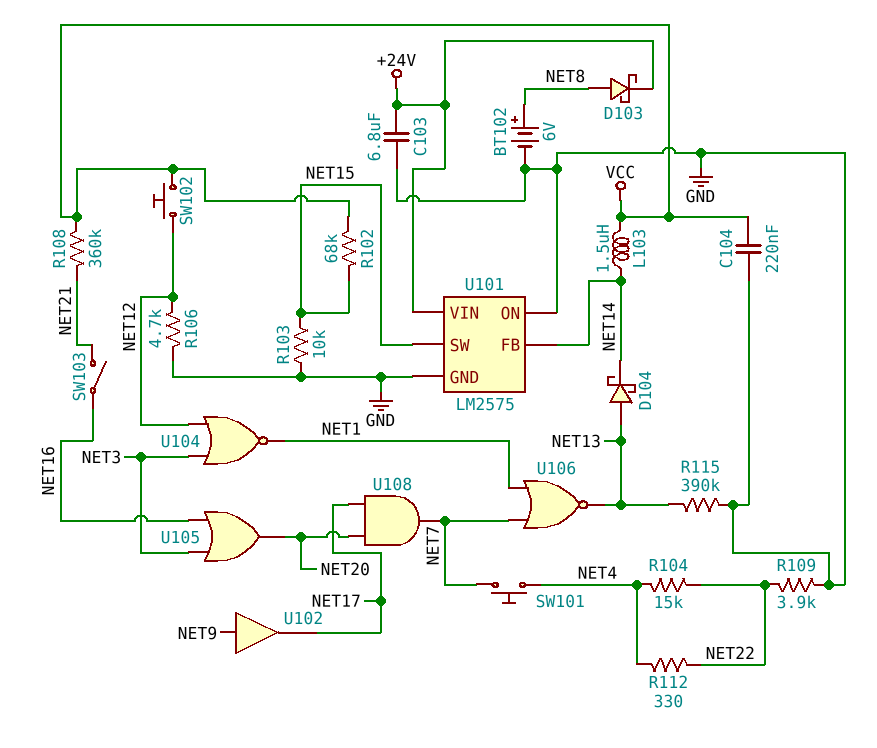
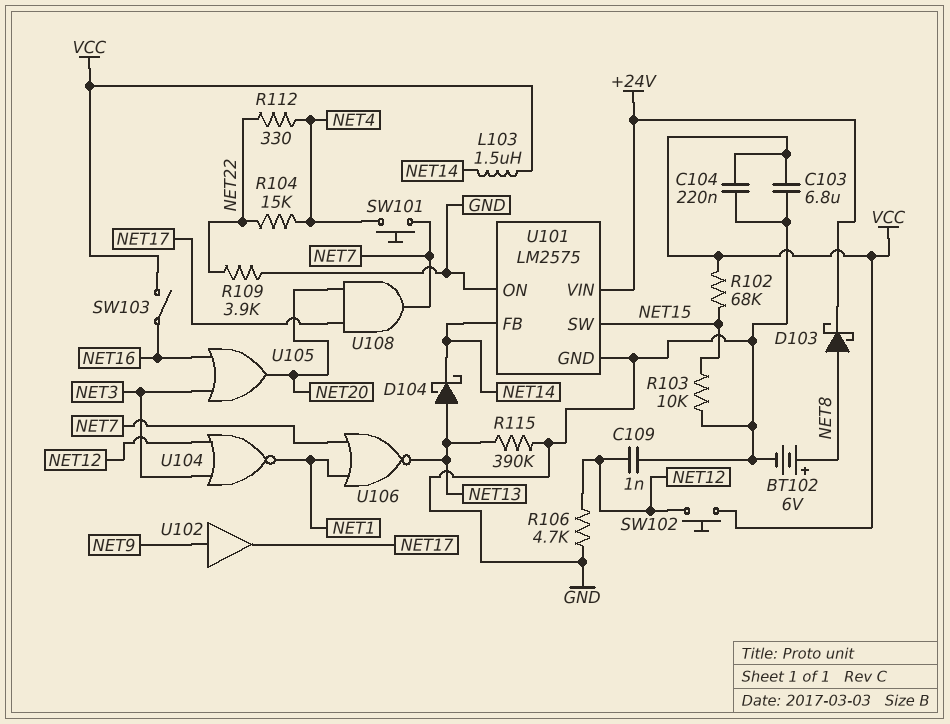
C103: 6.8uF (+24V, GND) -> 6.8uF (GND, VCC)
C109: none -> 1nF (GND, NET12)
R108: 360k (NET21, VCC) -> none
SW103: switch (NET16, NET21) -> switch (NET16, VCC)

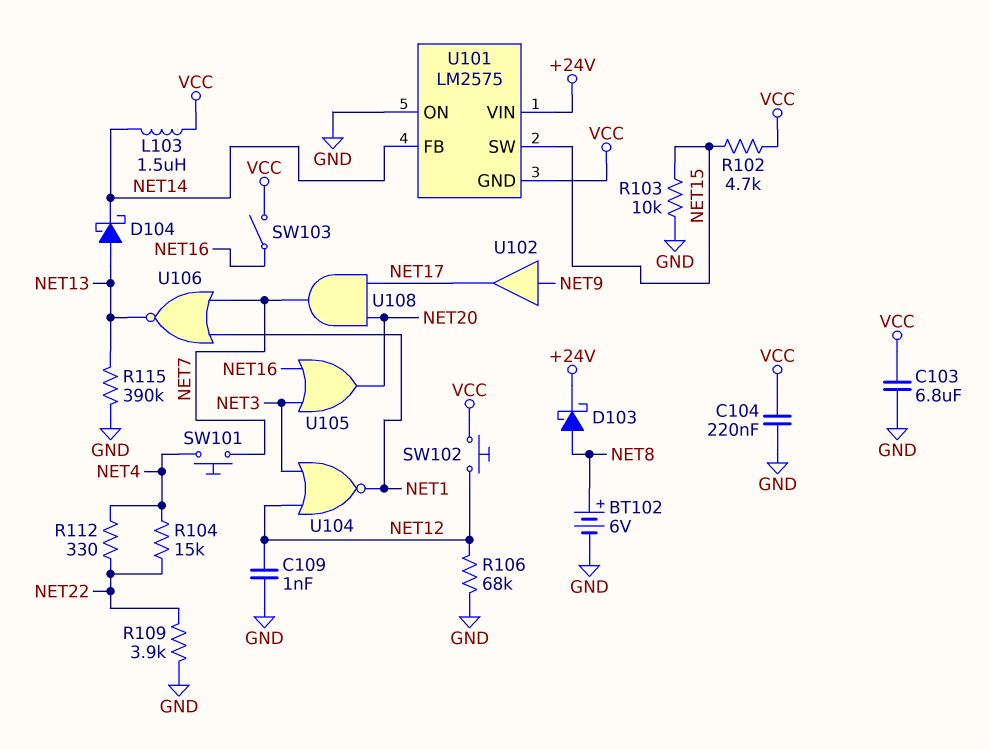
R102: 68k (NET15, VCC) -> 4.7k (NET15, VCC)
R106: 4.7k (GND, NET12) -> 68k (GND, NET12)
U101 pin GND: GND -> VCC

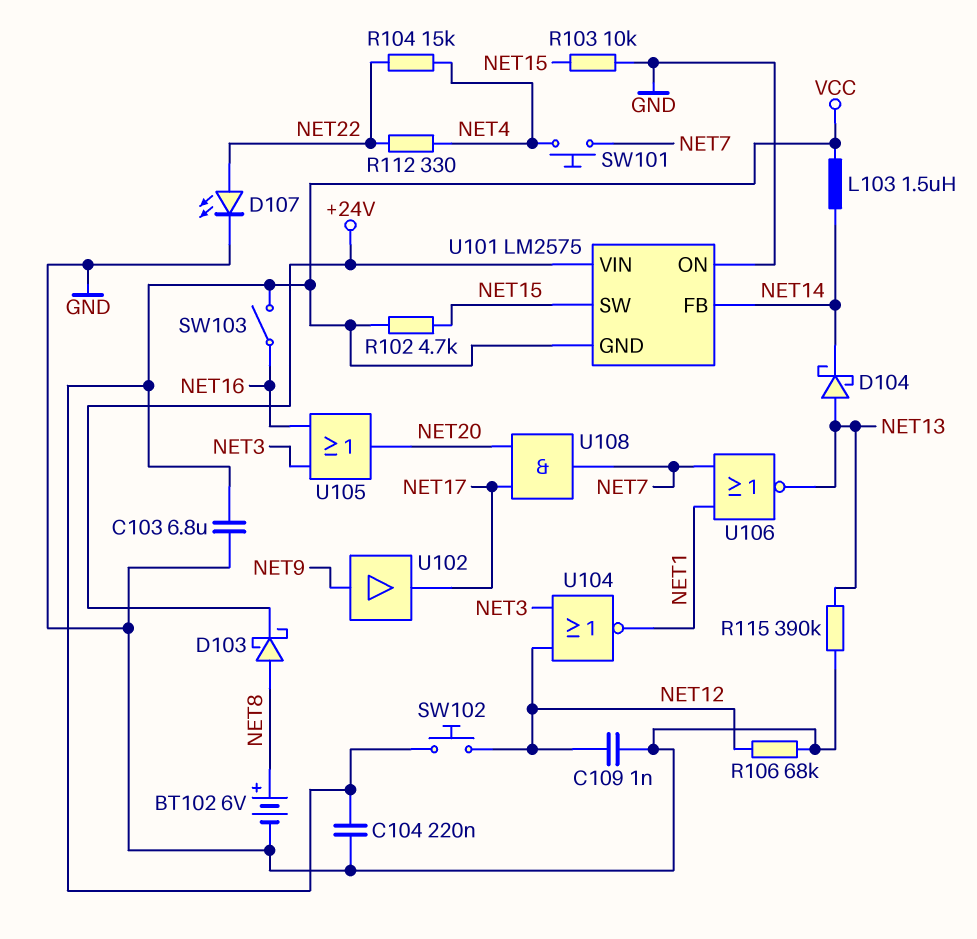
D107: none -> LED (A NET22, K GND)
R109: 3.9k (GND, NET22) -> none

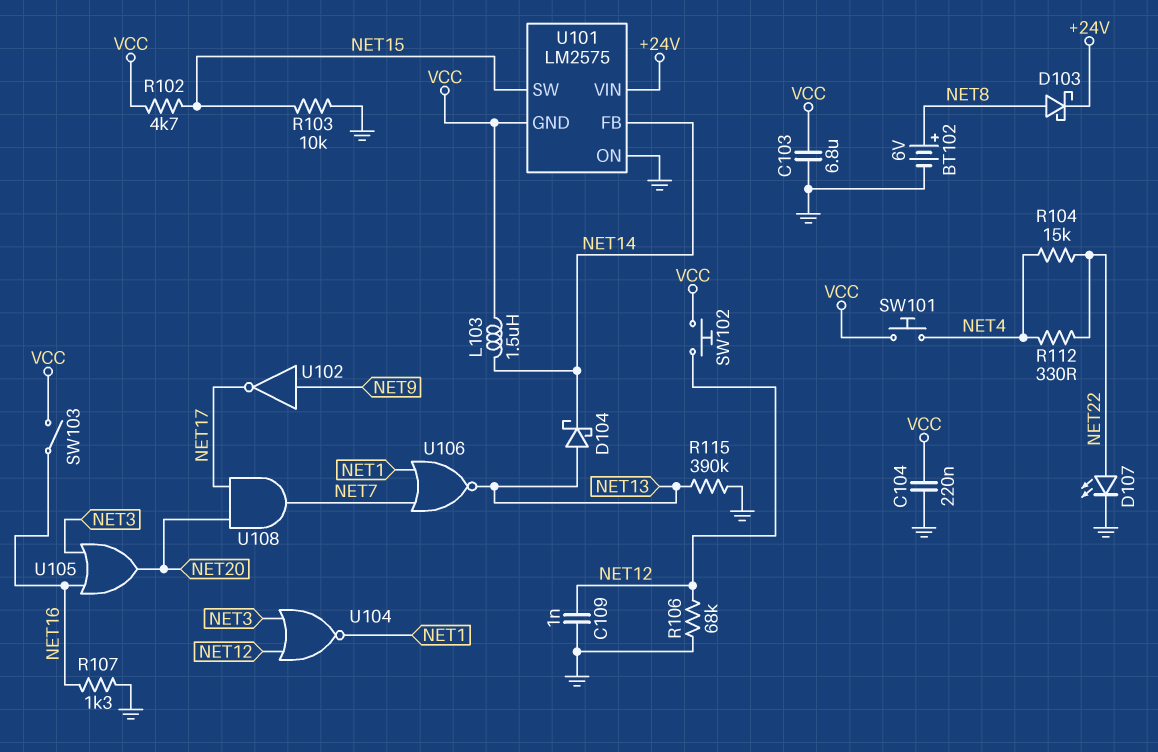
R107: none -> 1.3k (GND, NET16)
SW101: button (NET4, NET7) -> button (NET4, VCC)
U102: buffer (in NET9, out NET17) -> NOT (in NET9, out NET17)

